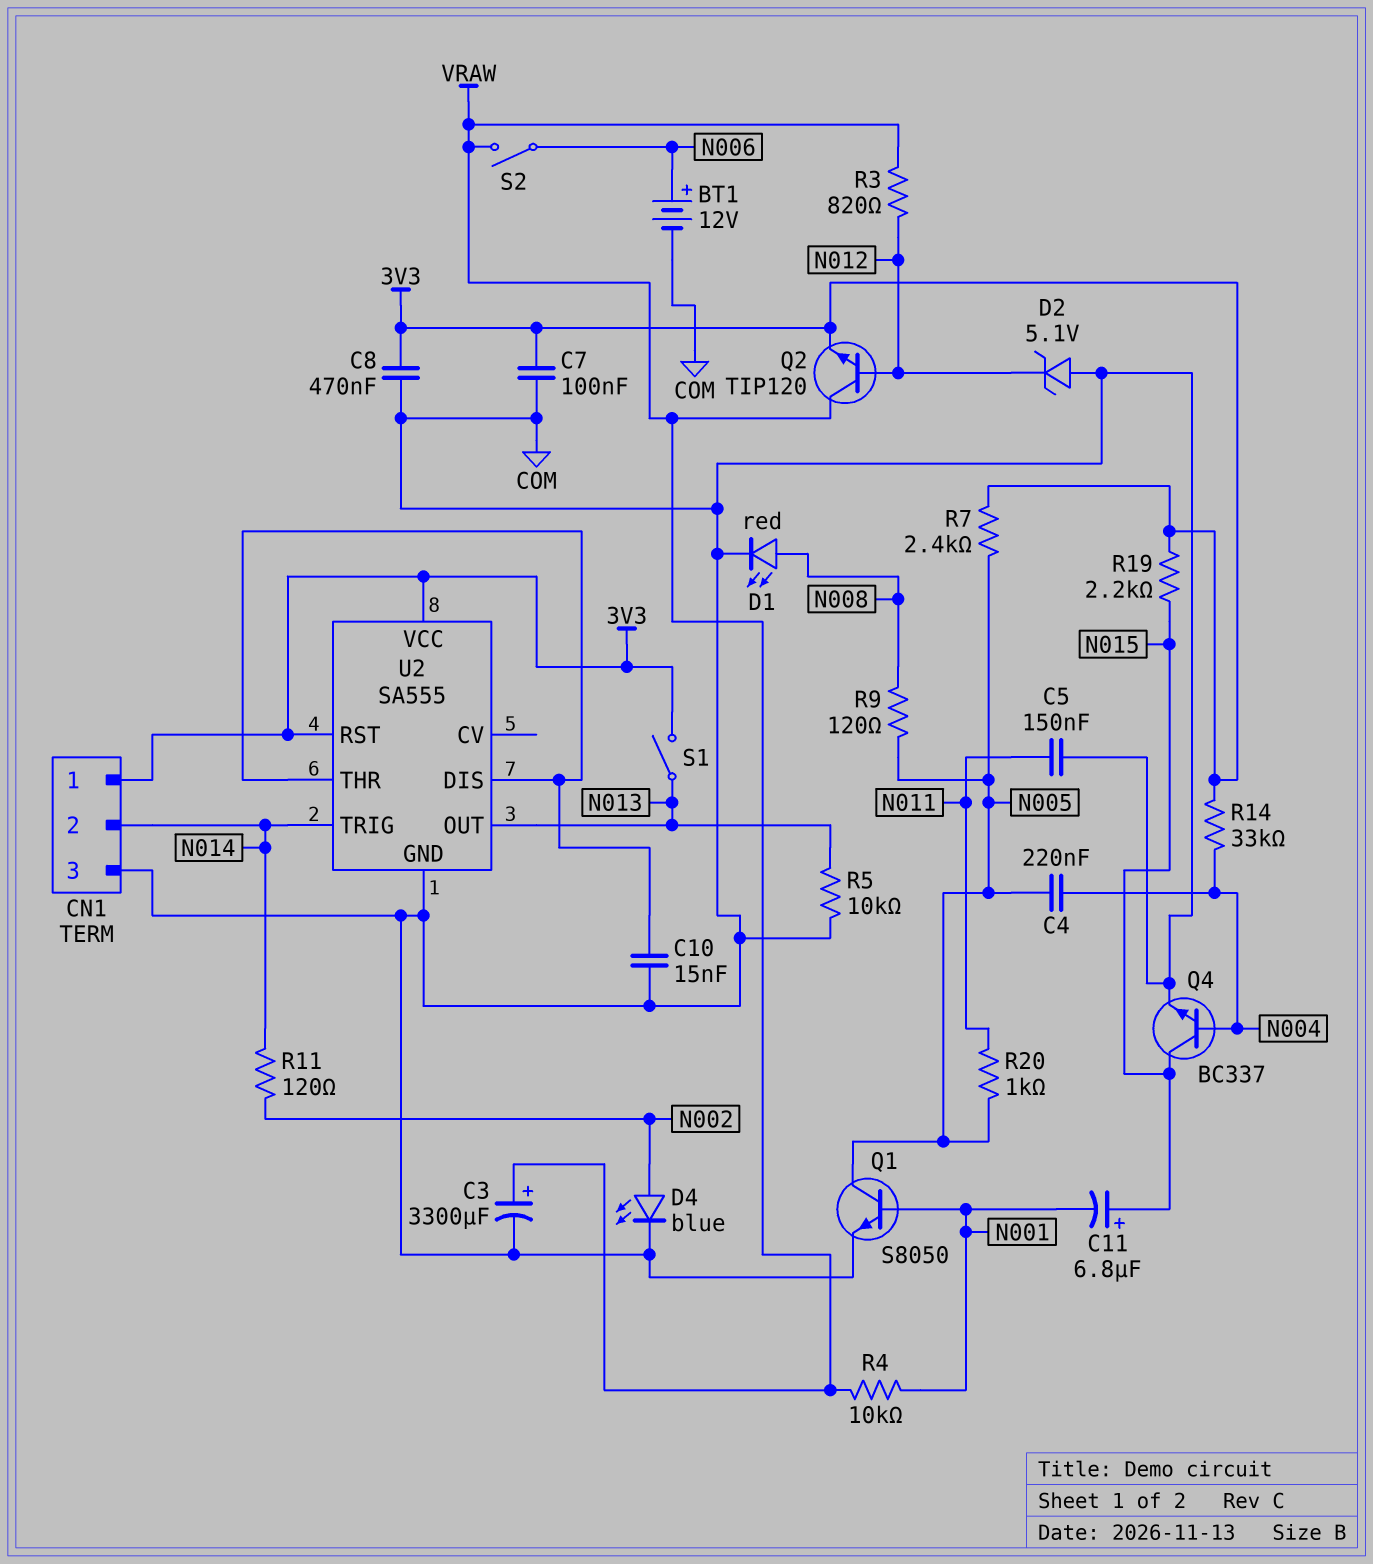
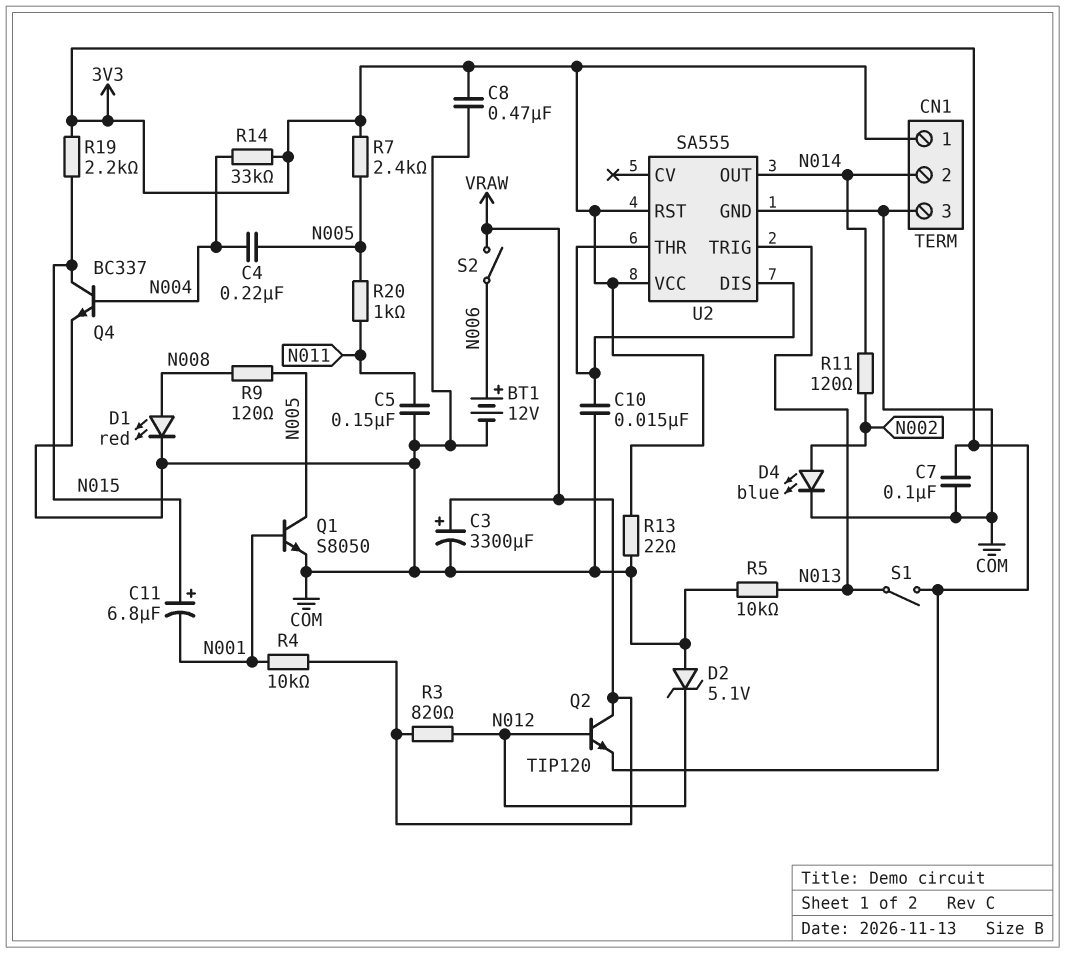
R13: none -> 22 (3V3, COM)
U2 pin OUT: N013 -> N014
U2 pin TRIG: N014 -> N013

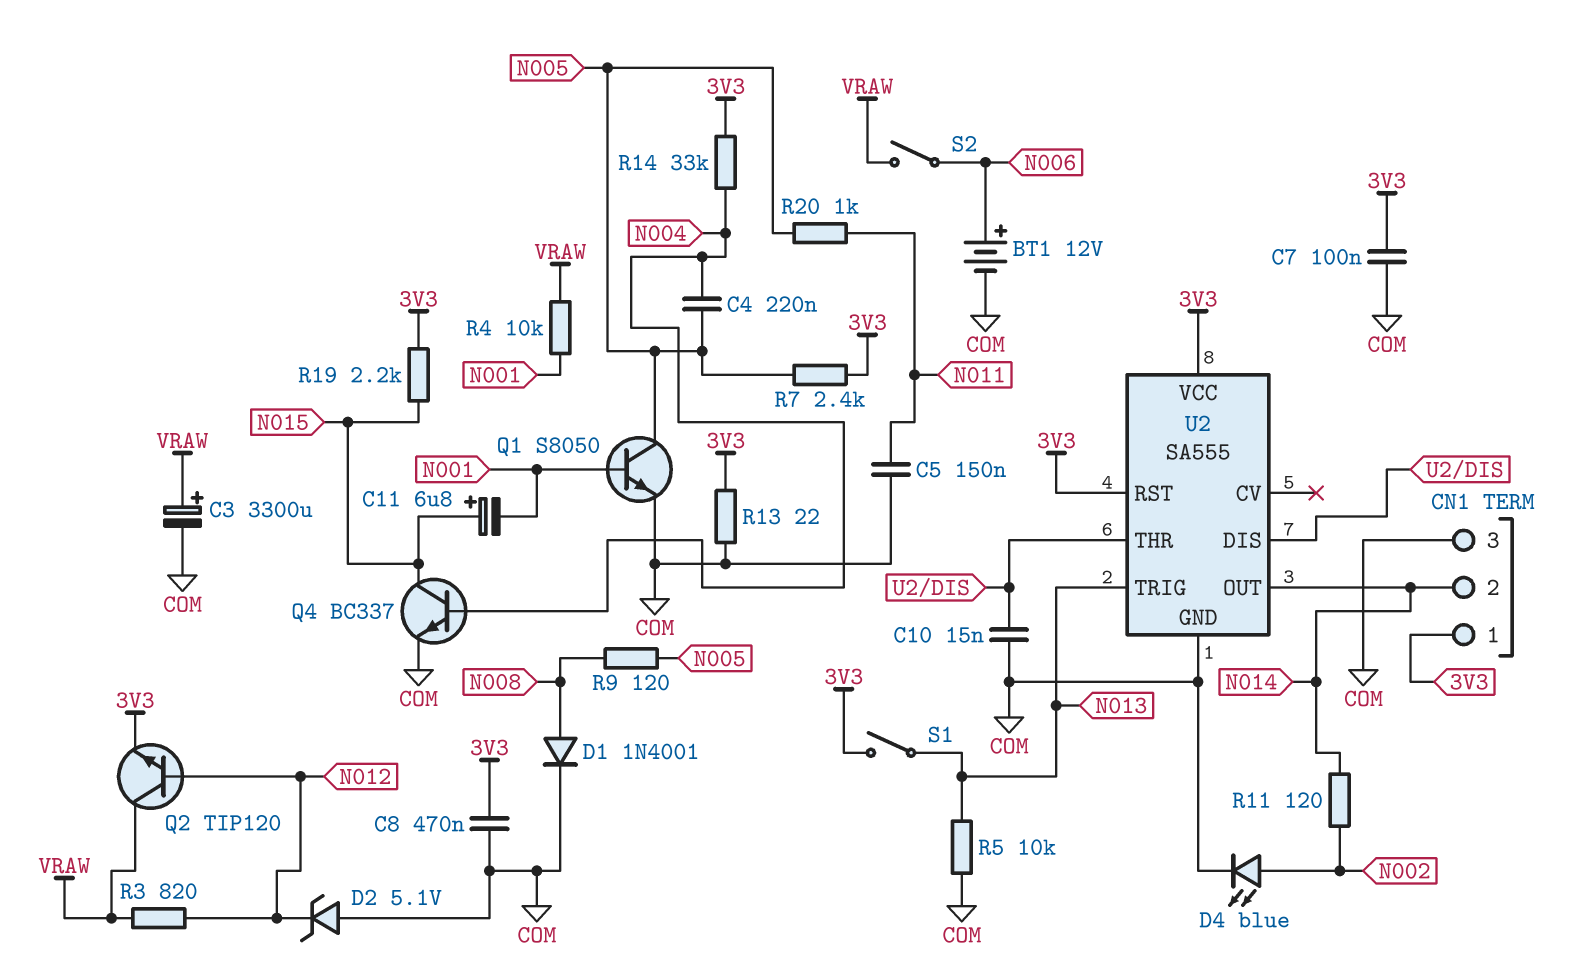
D1: LED red (A N008, K COM) -> diode 1N4001 (A N008, K COM)

